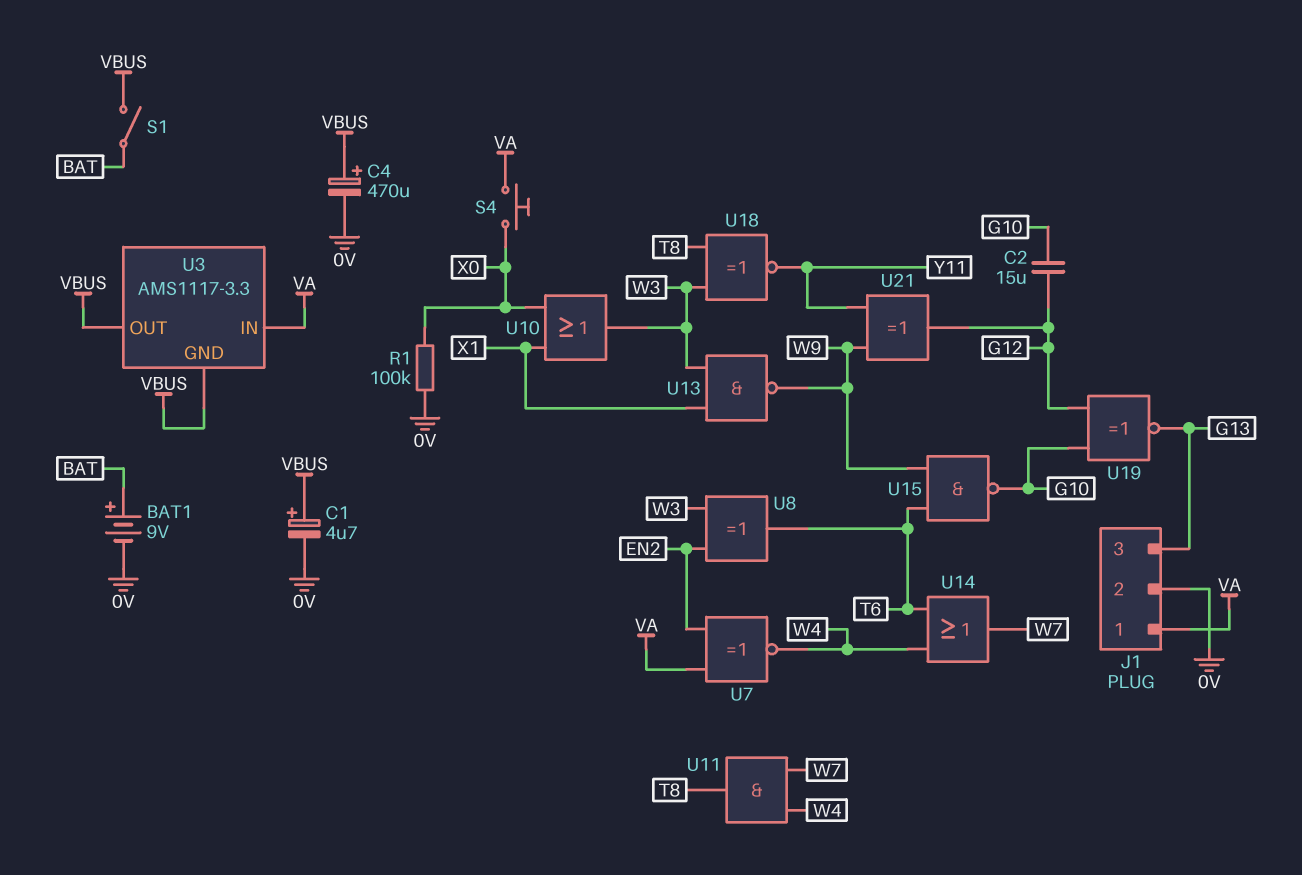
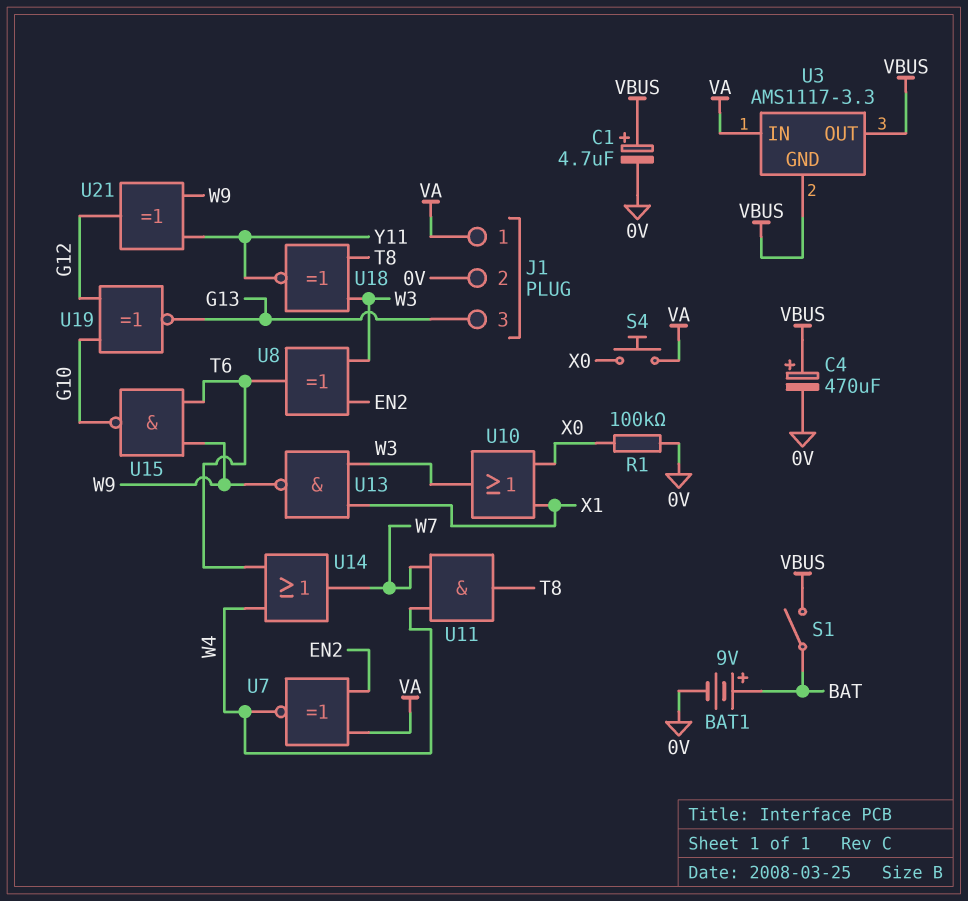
C2: 15uF (G10, G12) -> none

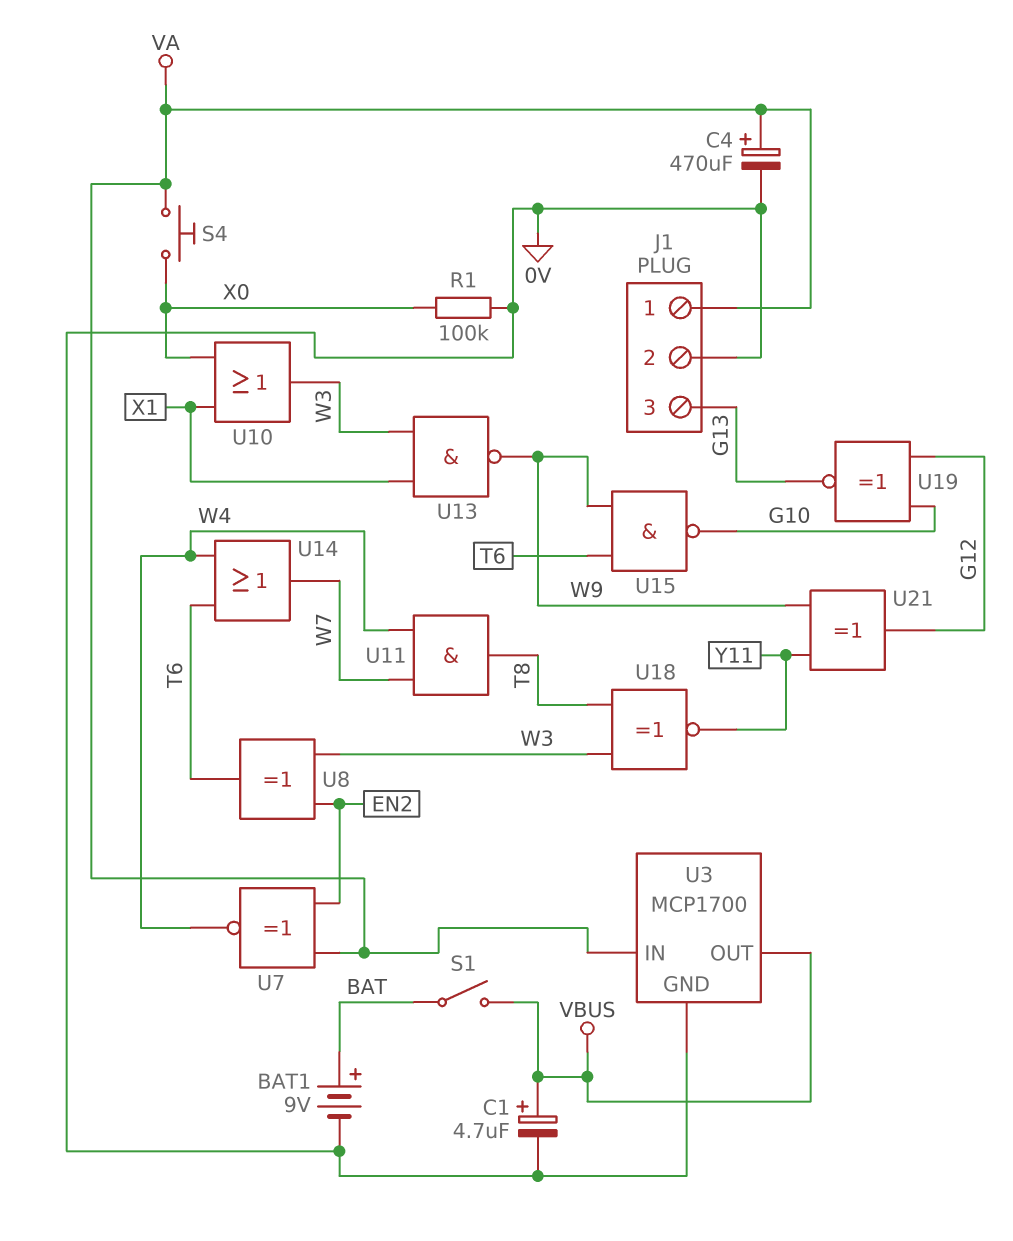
C4: 470uF (plus VBUS, minus 0V) -> 470uF (plus VA, minus 0V)
U3: AMS1117-3.3 -> MCP1700
U3 pin GND: VBUS -> 0V

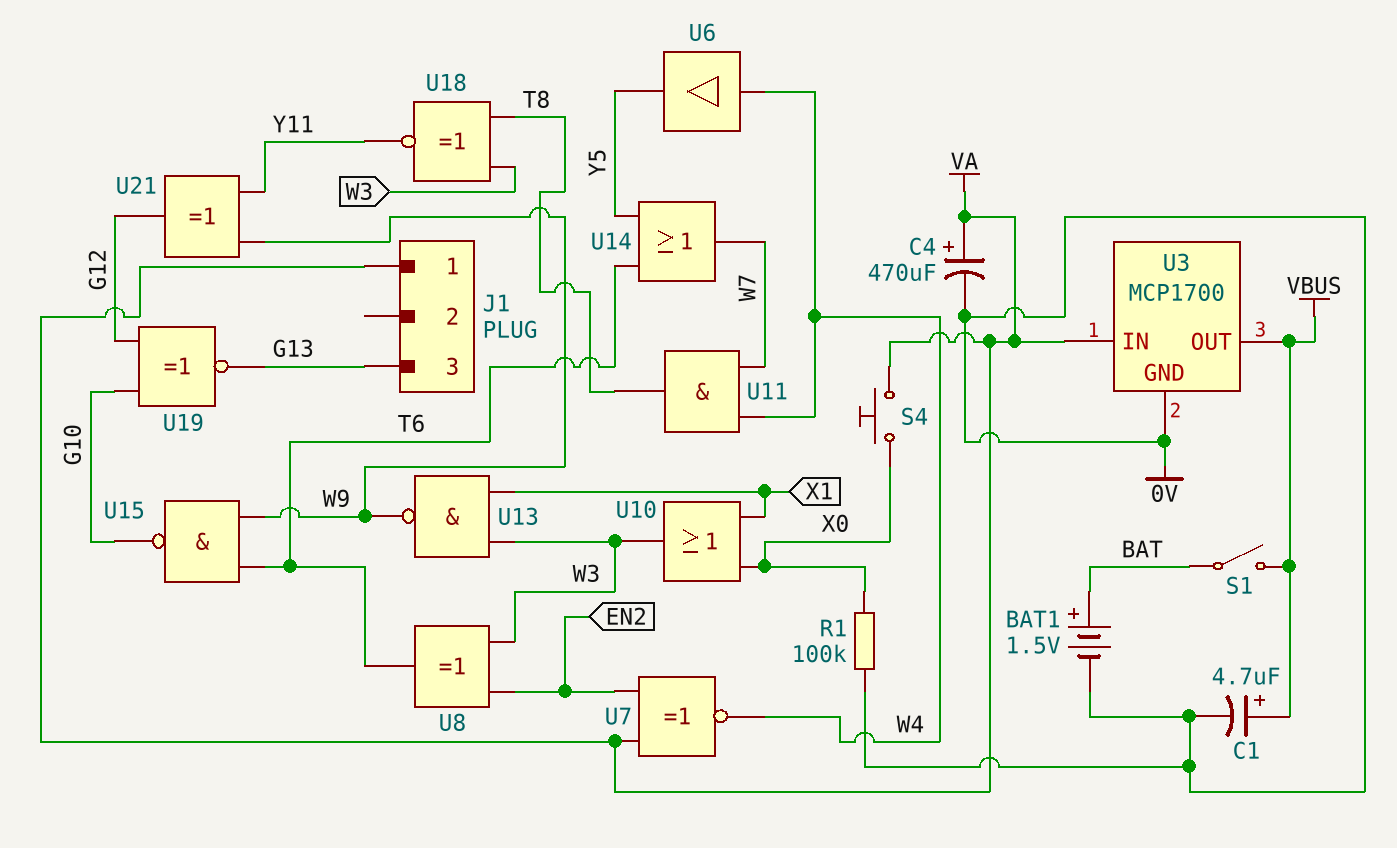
BAT1: 9V (plus BAT, minus 0V) -> 1.5V (plus BAT, minus 0V)
J1 pin 2: 0V -> none
U6: none -> buffer (in W4, out Y5)
U14: OR (in T6, in W4, out W7) -> OR (in T6, in Y5, out W7)

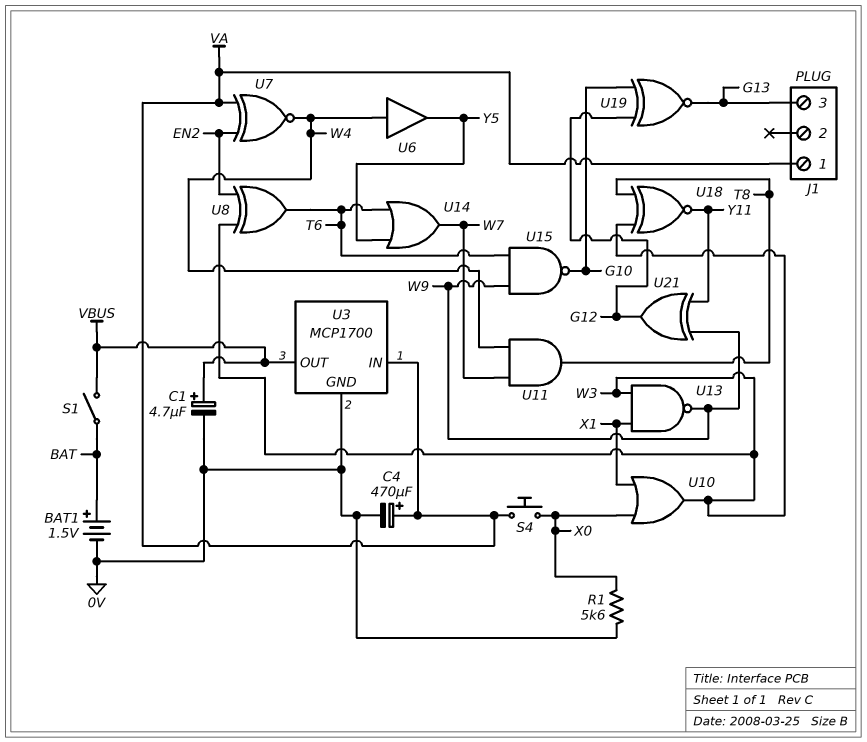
R1: 100k (0V, X0) -> 5.6k (0V, X0)

